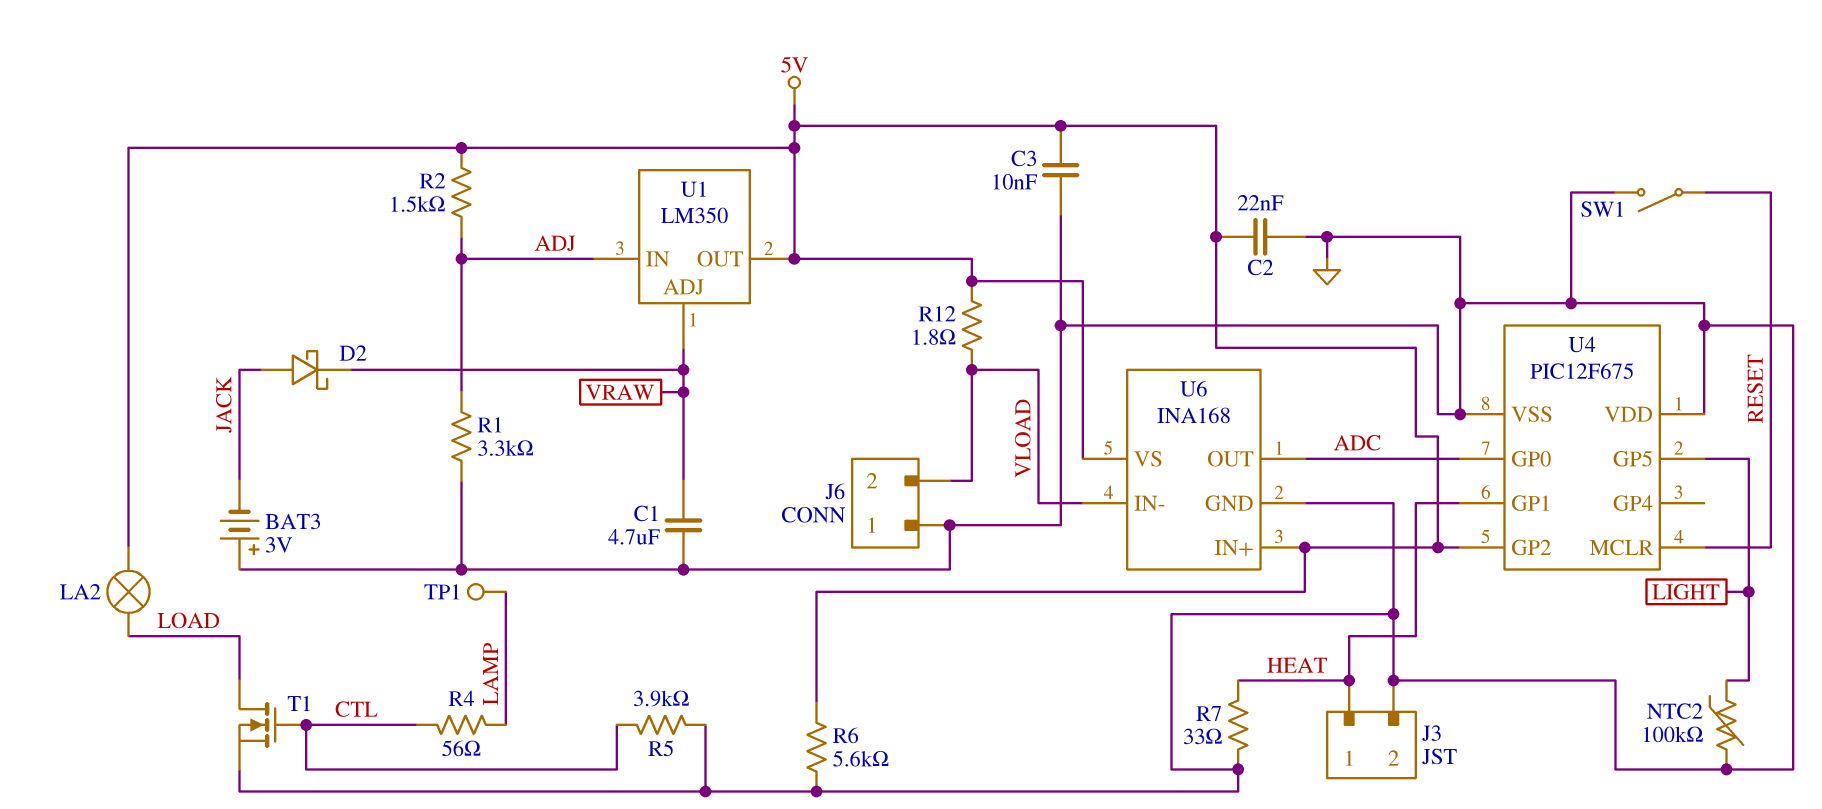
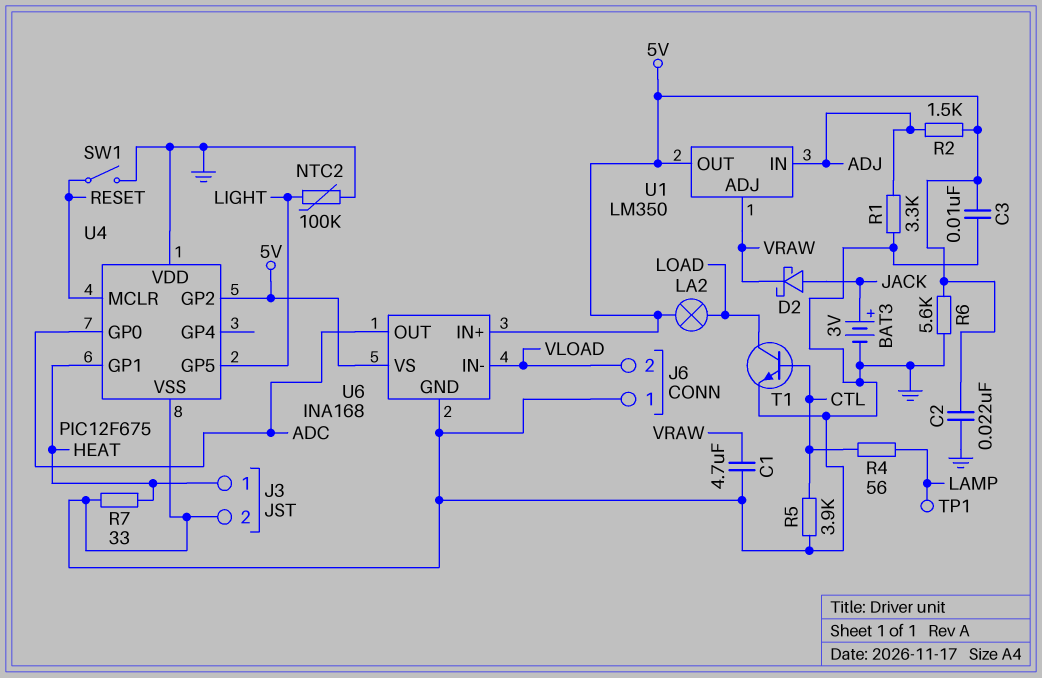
BAT3: 3V (plus GND, minus JACK) -> 3V (plus JACK, minus GND)
R12: 1.8 (5V, VLOAD) -> none
T1: NMOS (G CTL, D LOAD, S GND) -> NPN (B CTL, C LOAD, E GND)

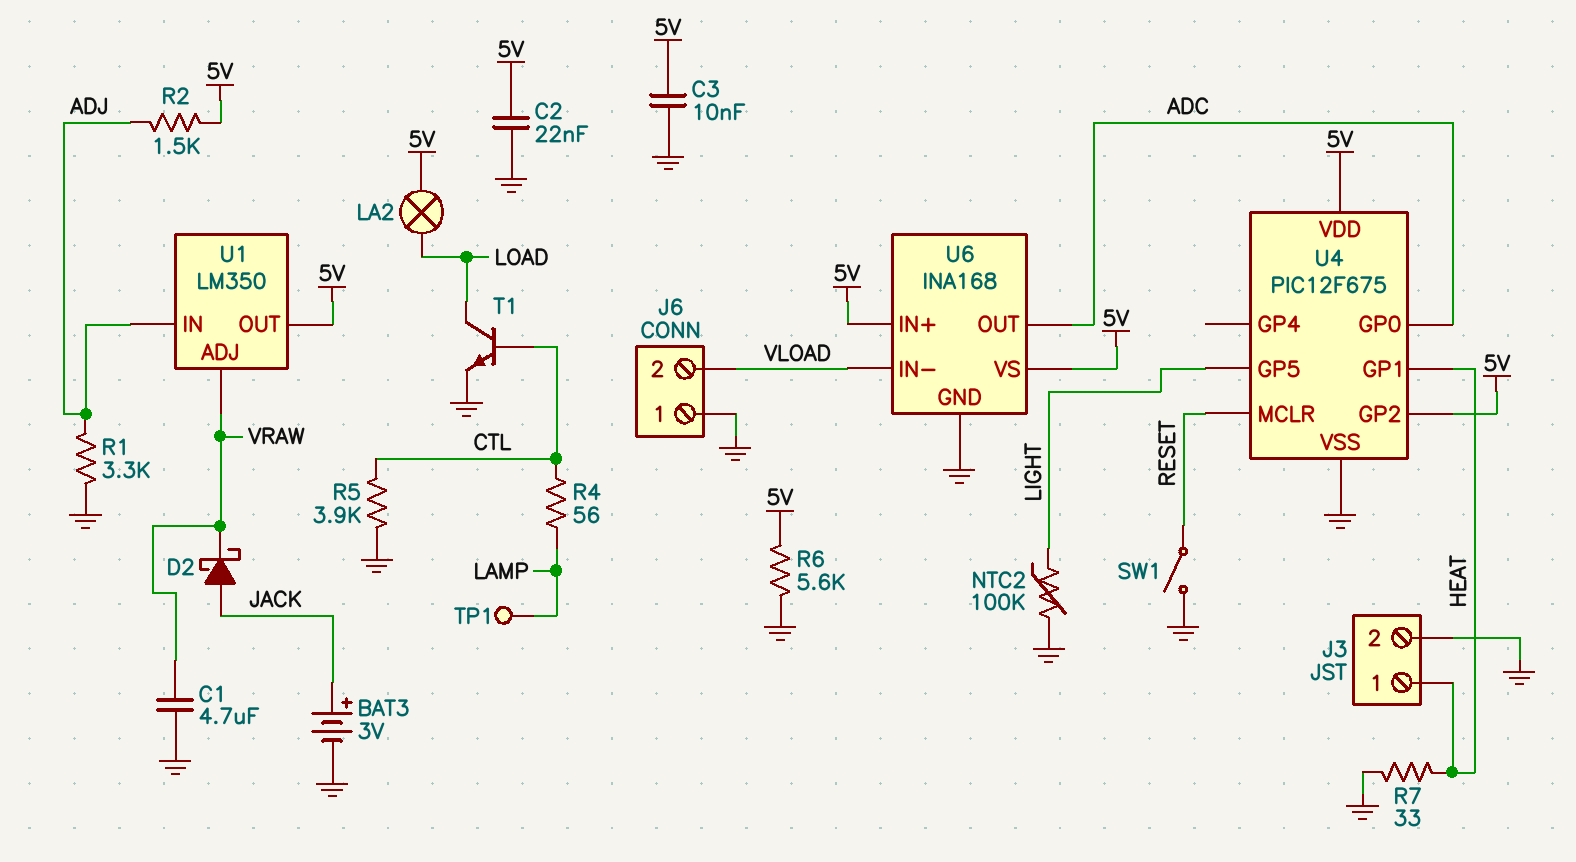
U4 pin VDD: GND -> 5V

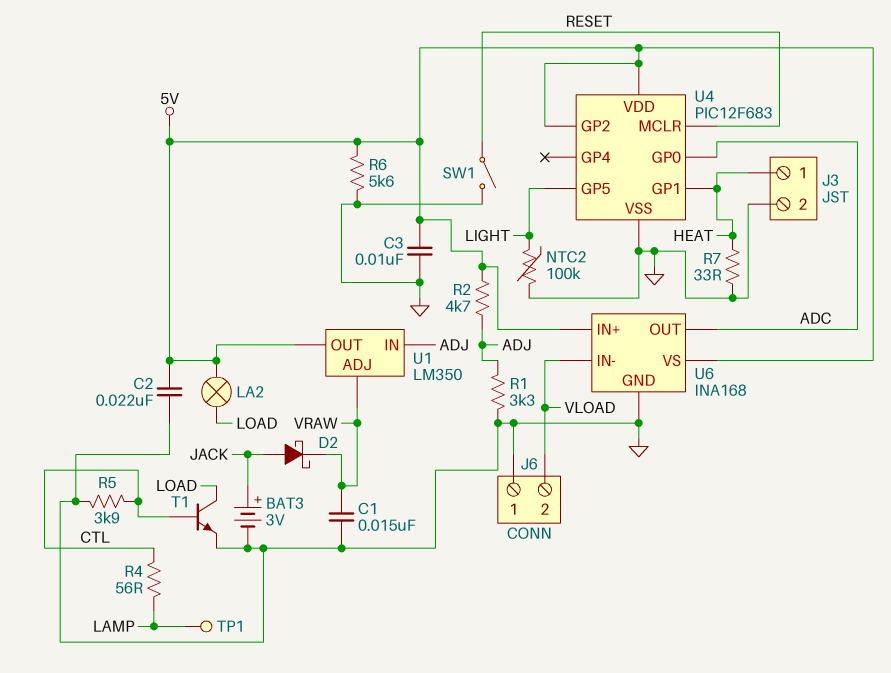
C1: 4.7uF (GND, VRAW) -> 15nF (GND, VRAW)
R2: 1.5k (5V, ADJ) -> 4.7k (5V, ADJ)
U4: PIC12F675 -> PIC12F683

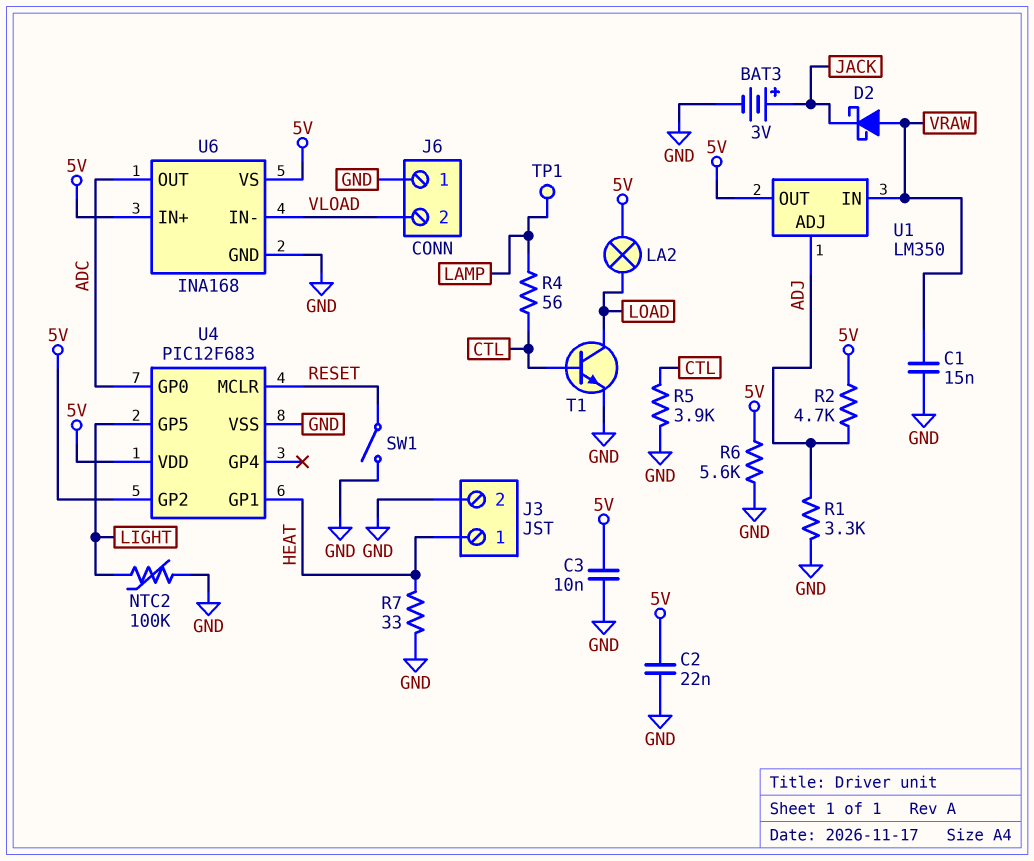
D2: schottky (A JACK, K VRAW) -> schottky (A VRAW, K JACK)
U1 pin ADJ: VRAW -> ADJ
U1 pin IN: ADJ -> VRAW

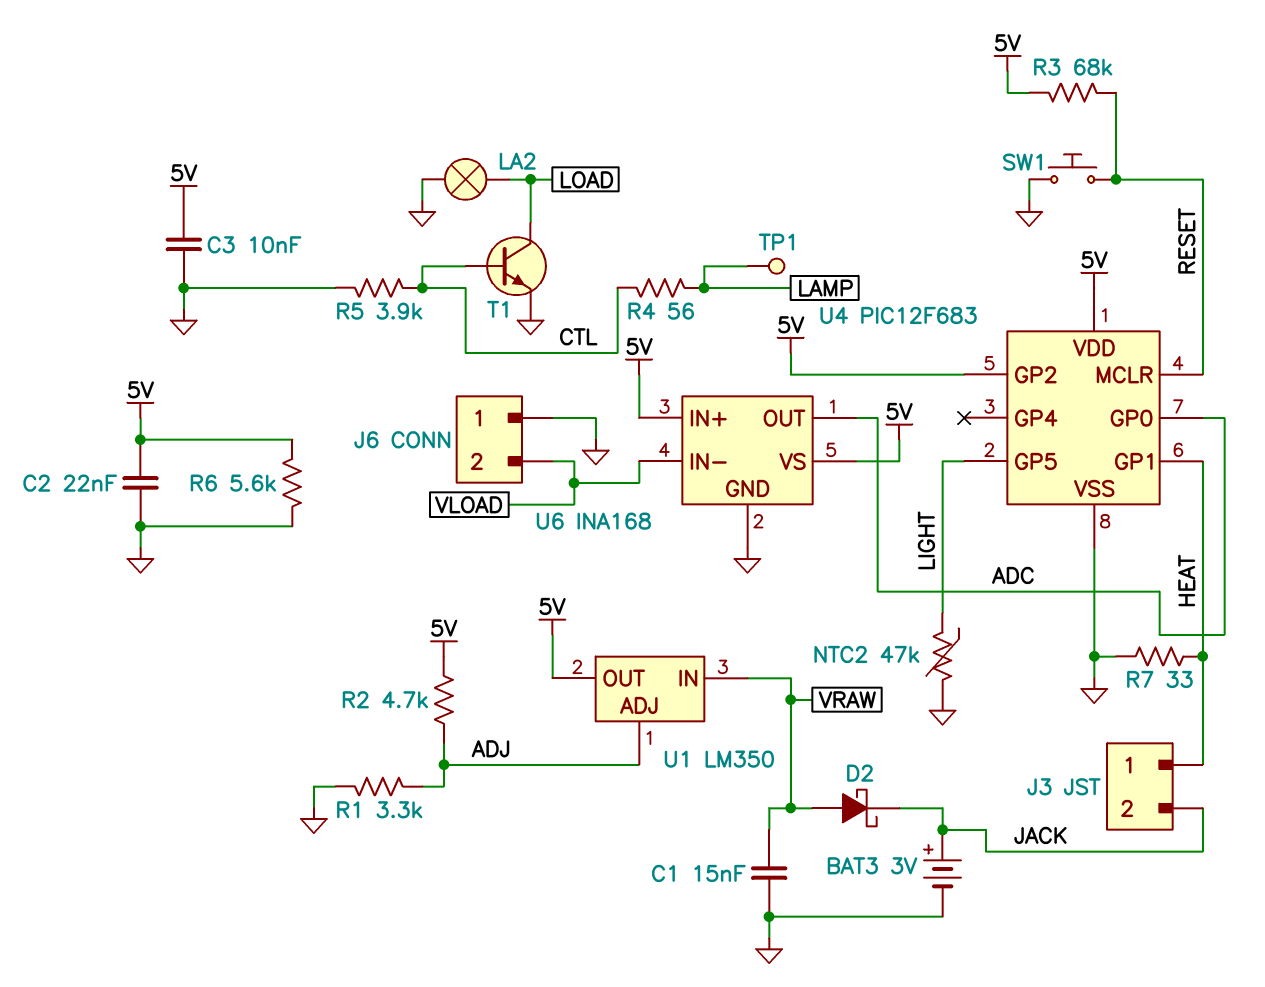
J3 pin 2: GND -> JACK
LA2: lamp (5V, LOAD) -> lamp (GND, LOAD)
NTC2: 100k (GND, LIGHT) -> 47k (GND, LIGHT)
R3: none -> 68k (5V, RESET)
SW1: switch (GND, RESET) -> button (GND, RESET)

